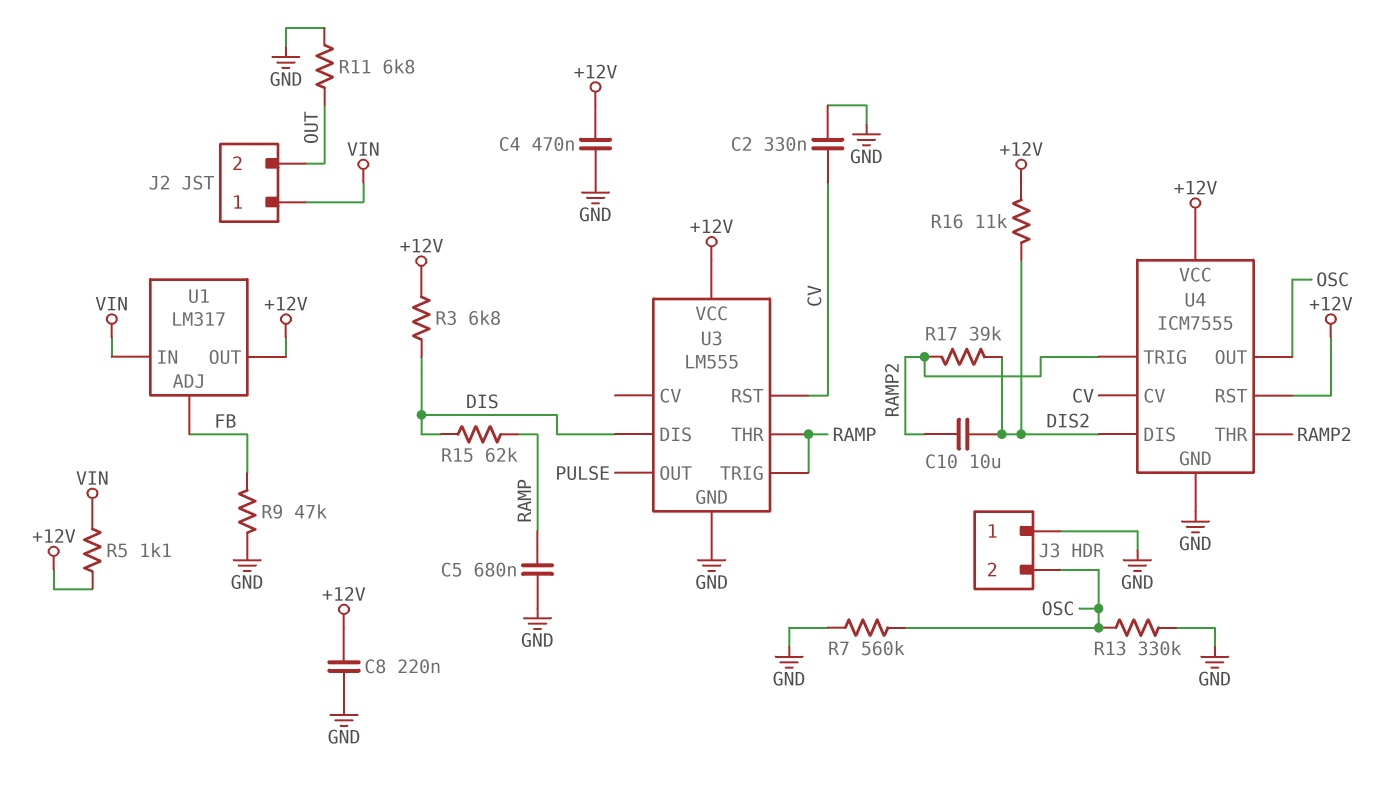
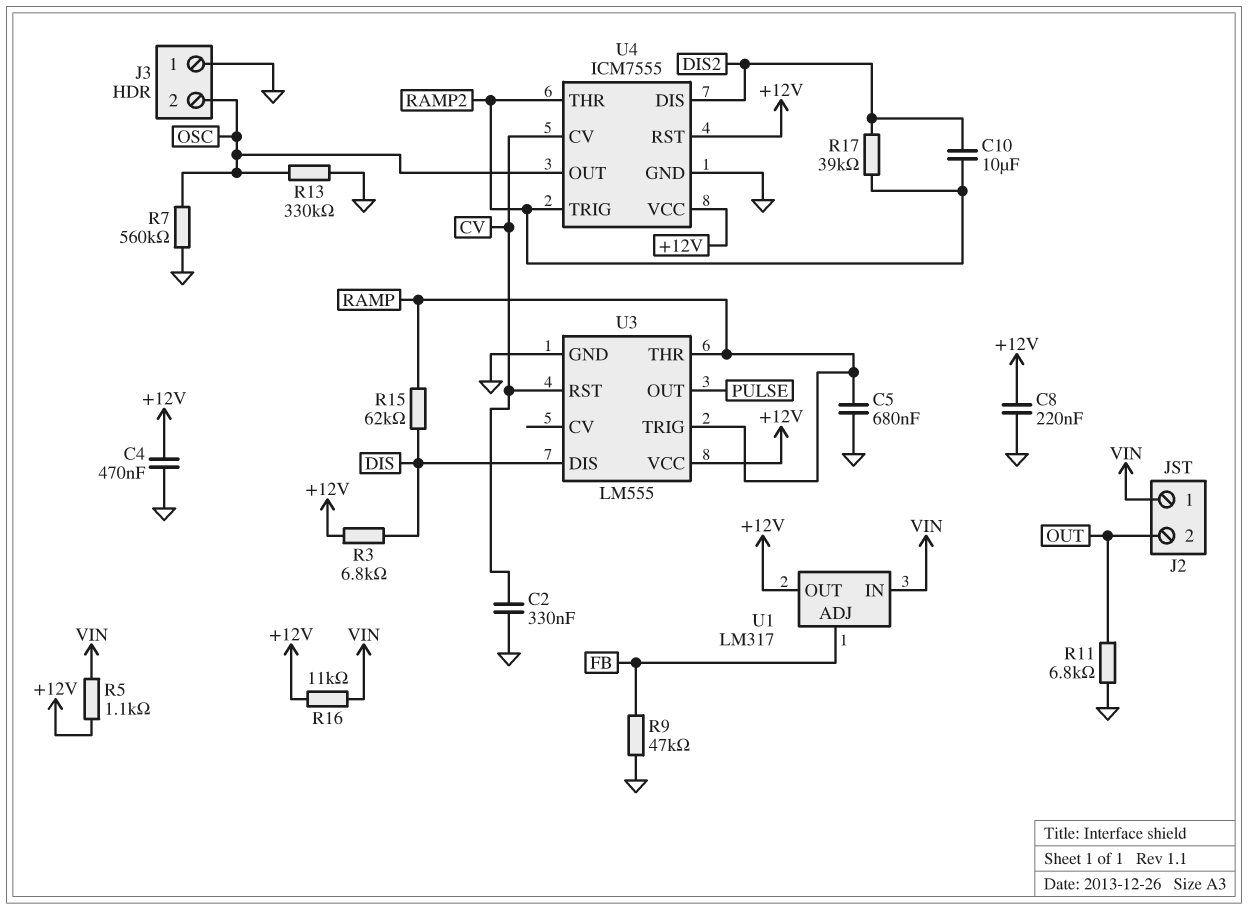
R16: 11k (+12V, DIS2) -> 11k (+12V, VIN)

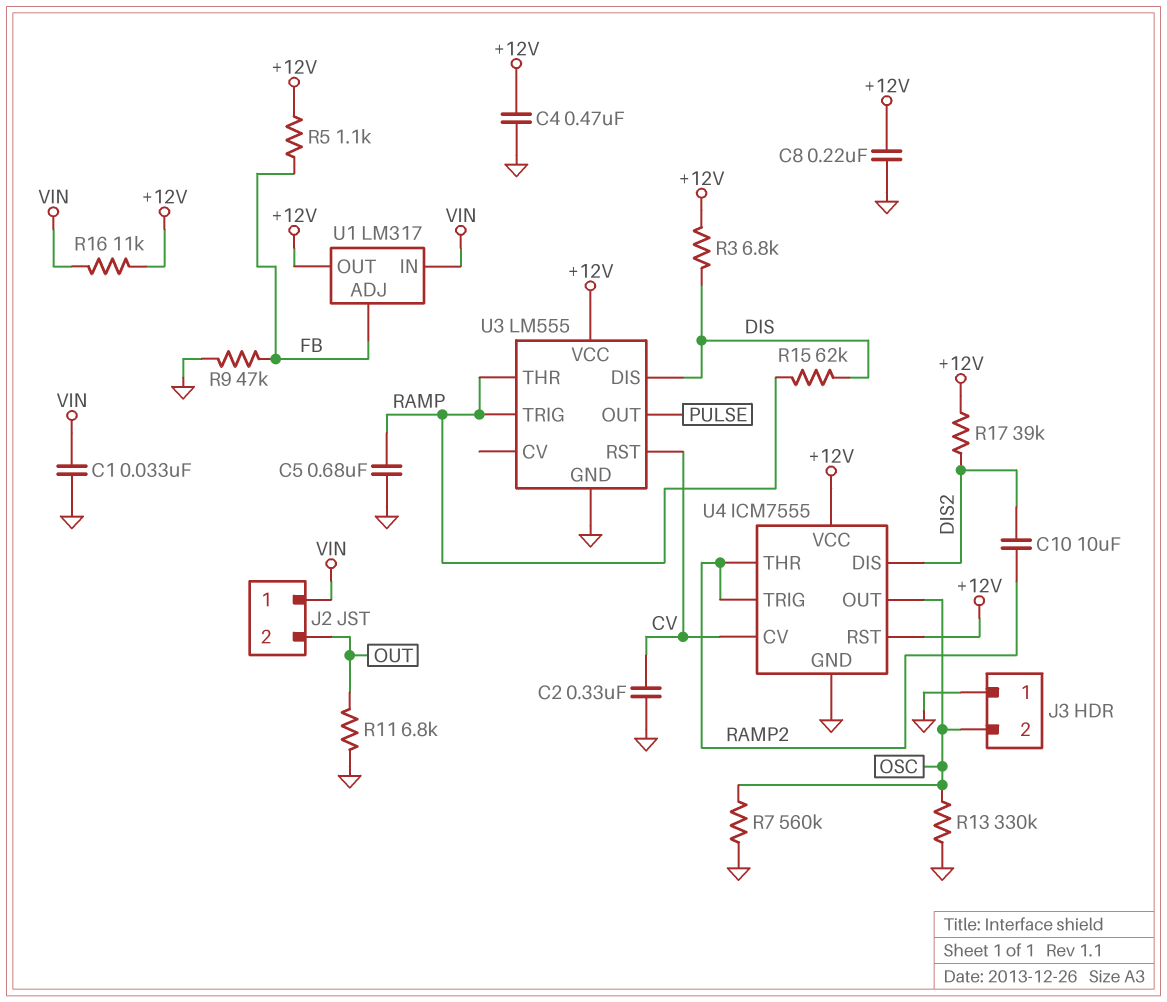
C1: none -> 33nF (GND, VIN)
R5: 1.1k (+12V, VIN) -> 1.1k (+12V, FB)
R17: 39k (DIS2, RAMP2) -> 39k (+12V, DIS2)

